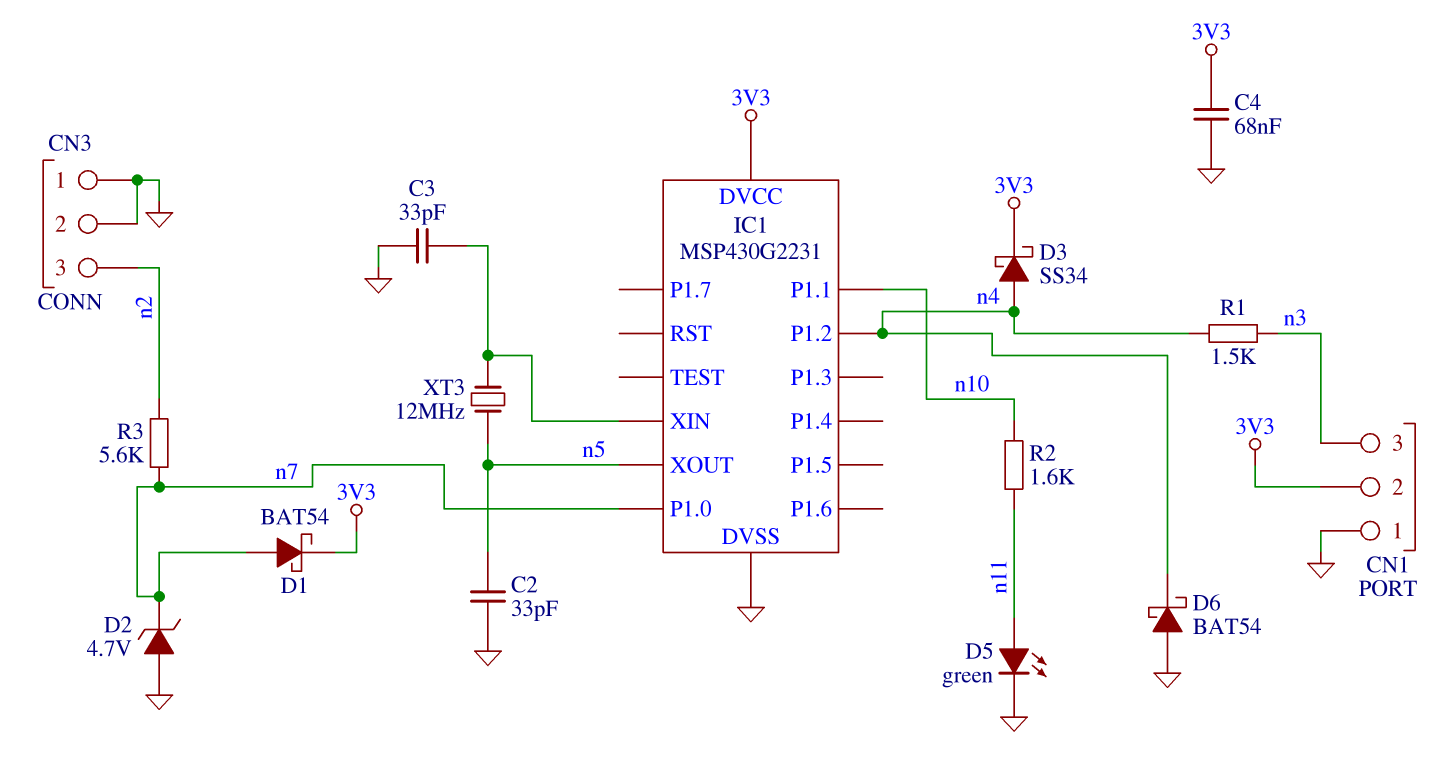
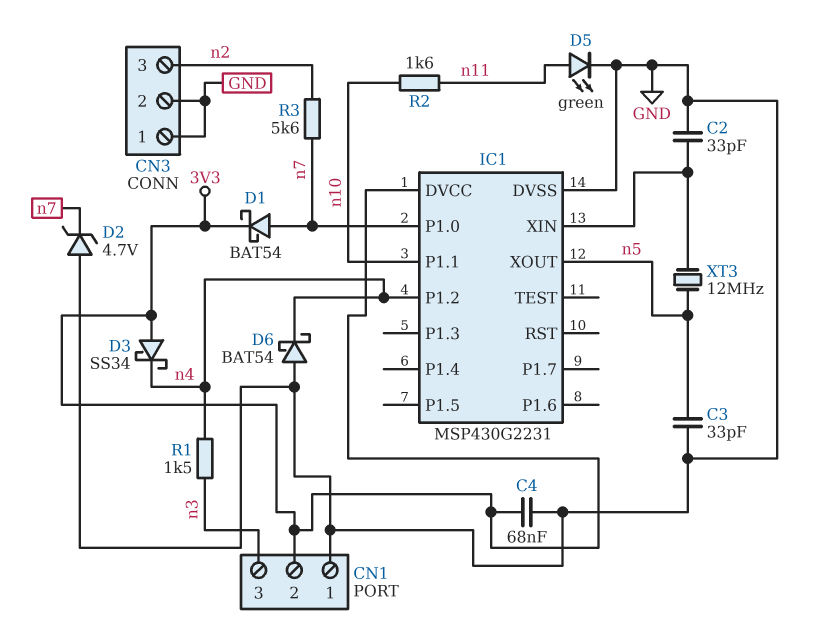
C2: 33pF (GND, n5) -> 33pF (GND, IC1/XIN)
C3: 33pF (GND, IC1/XIN) -> 33pF (GND, n5)
D3: schottky SS34 (A n4, K 3V3) -> schottky SS34 (A 3V3, K n4)

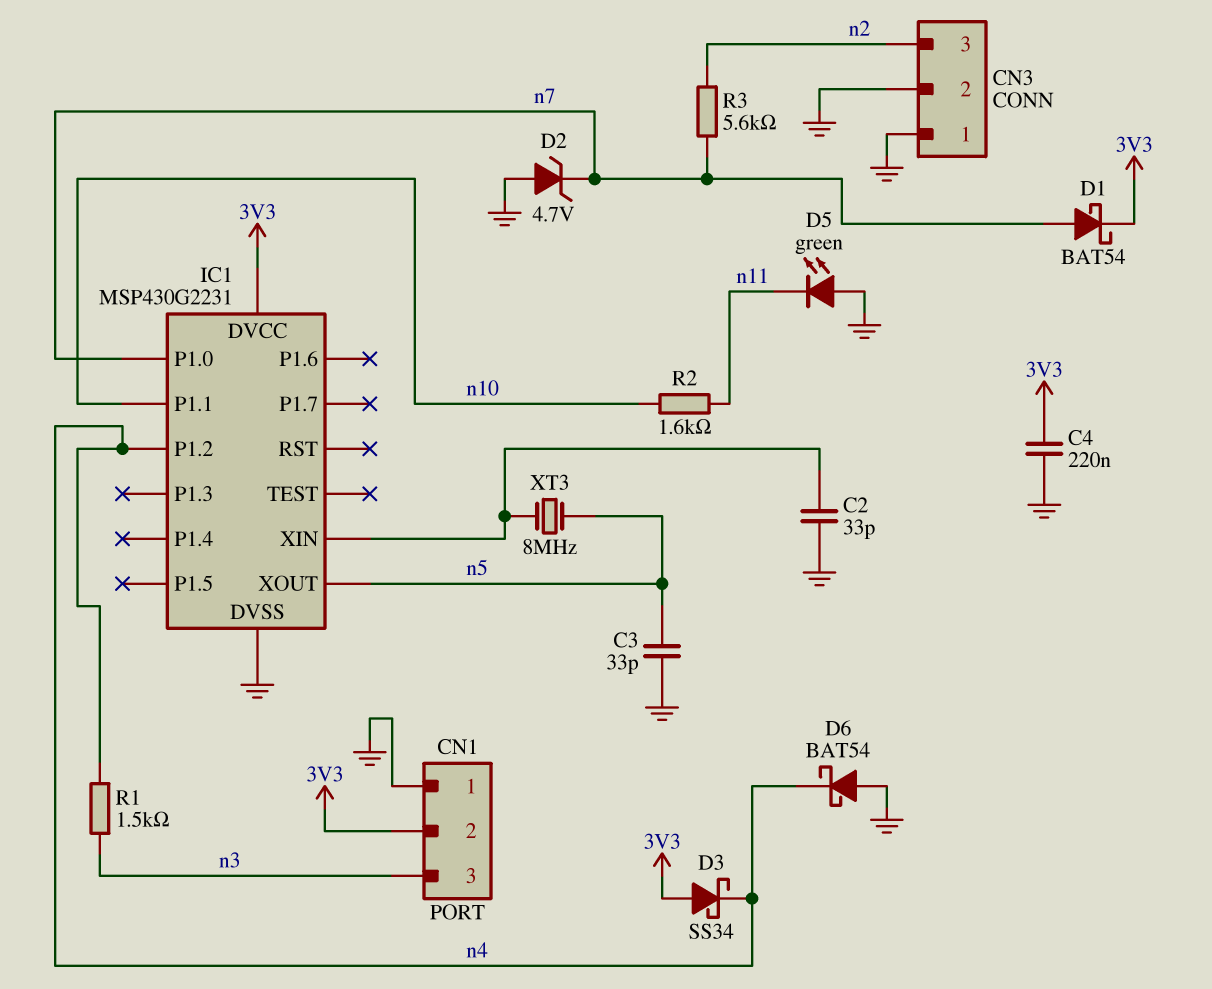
C4: 68nF (3V3, GND) -> 220nF (3V3, GND)
D5: LED green (A n11, K GND) -> LED green (A GND, K n11)
XT3: 12MHz (IC1/XIN, n5) -> 8MHz (IC1/XIN, n5)

